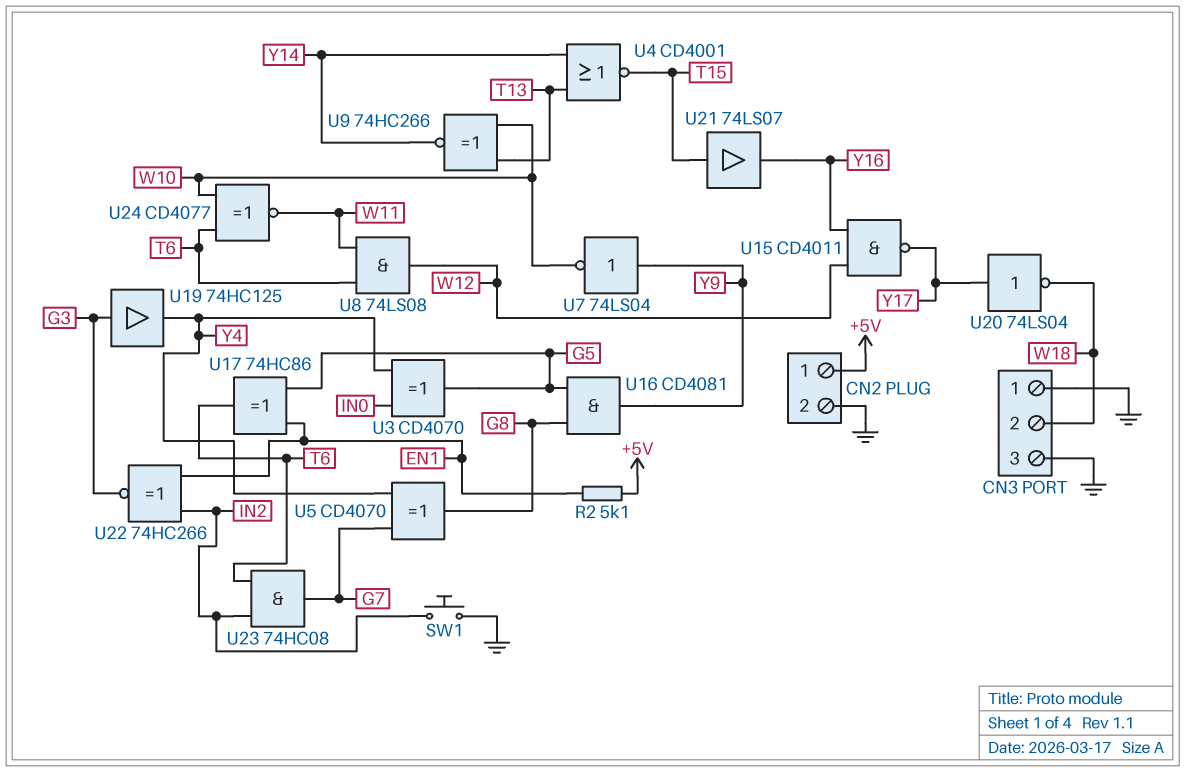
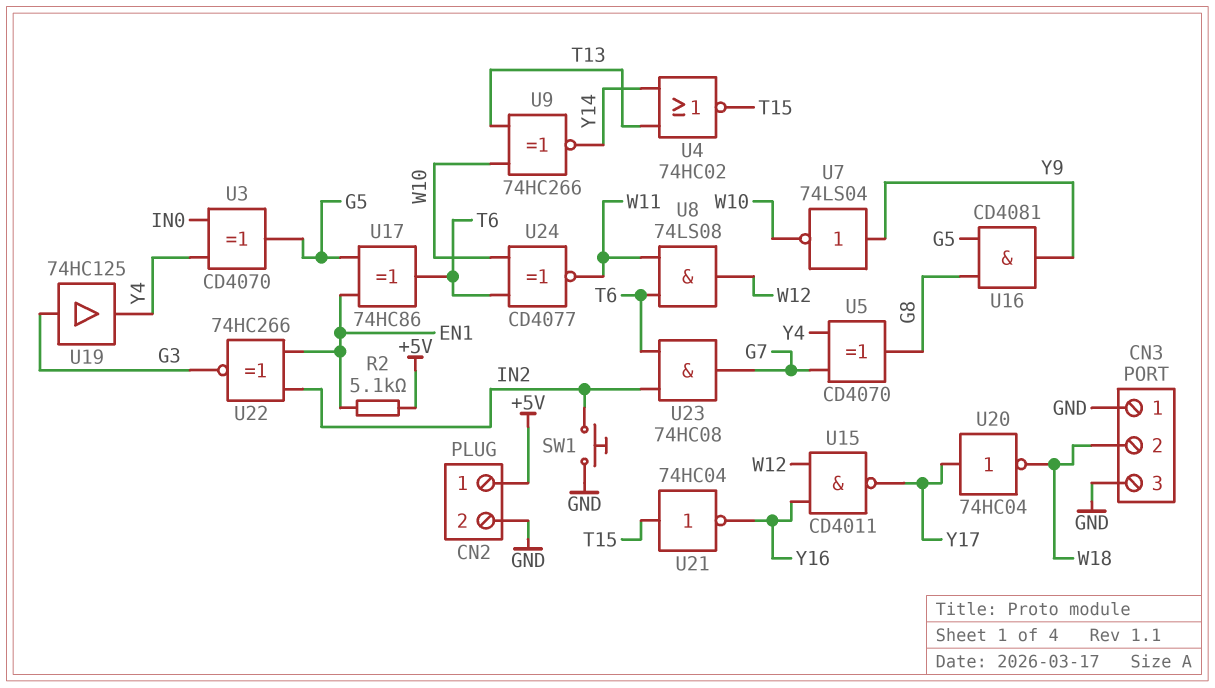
U4: NOR CD4001 (in T13, in Y14, out T15) -> NOR 74HC02 (in T13, in Y14, out T15)
U20: NOT 74LS04 (in Y17, out W18) -> NOT 74HC04 (in Y17, out W18)
U21: buffer 74LS07 (in T15, out Y16) -> NOT 74HC04 (in T15, out Y16)

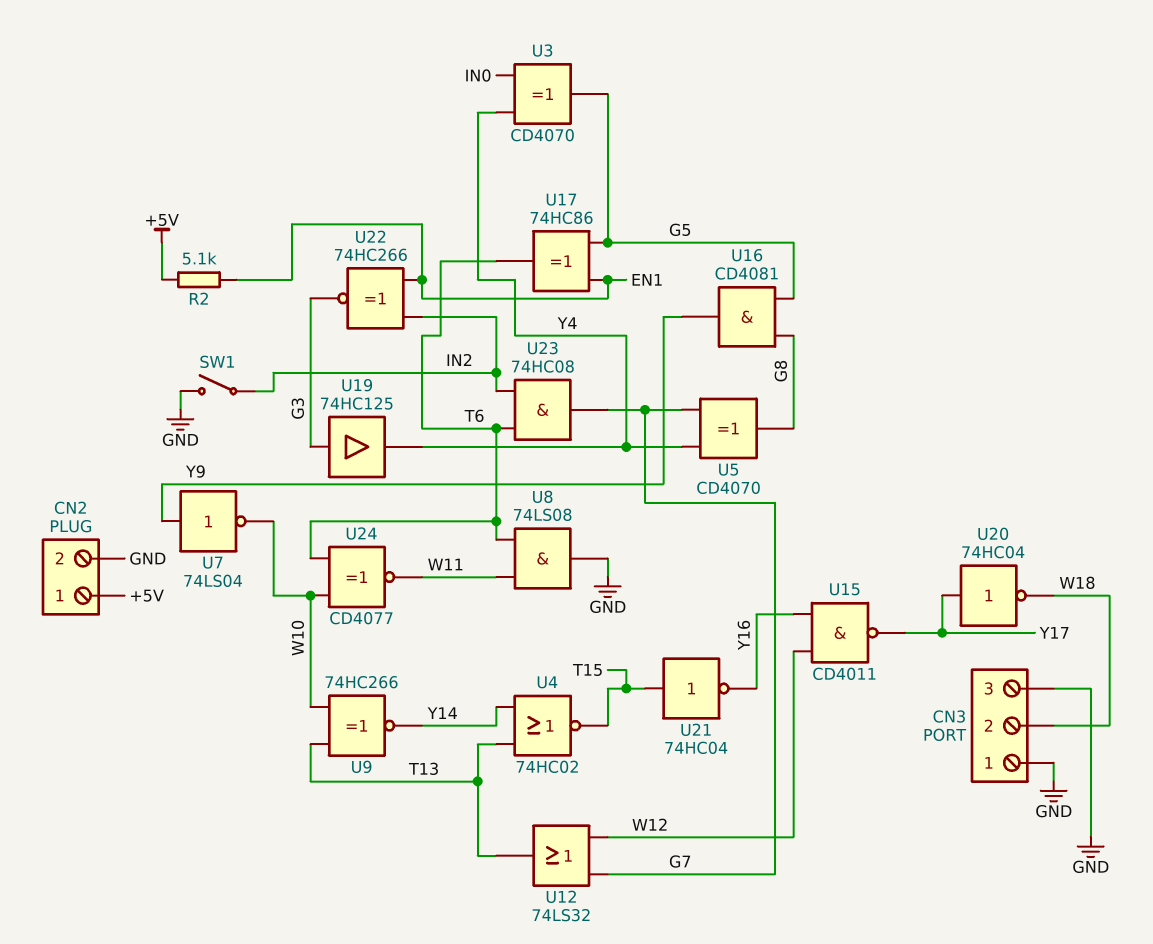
SW1: button (GND, IN2) -> switch (GND, IN2)
U8: AND 74LS08 (in T6, in W11, out W12) -> AND 74LS08 (in T6, in W11, out GND)
U12: none -> OR 74LS32 (in G7, in W12, out T13)

